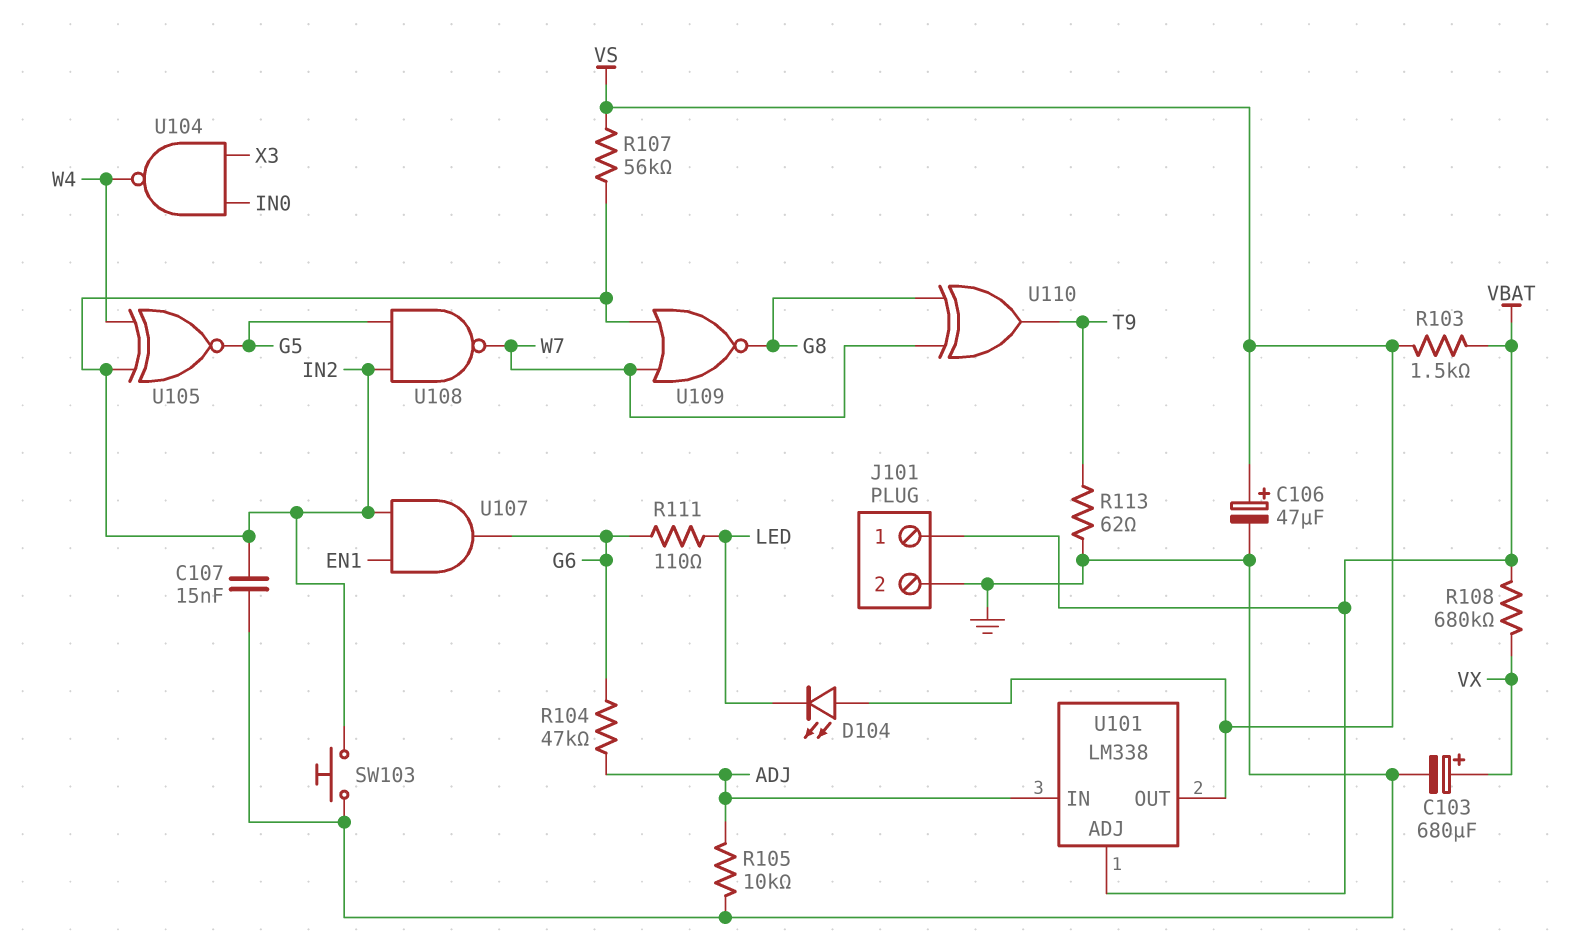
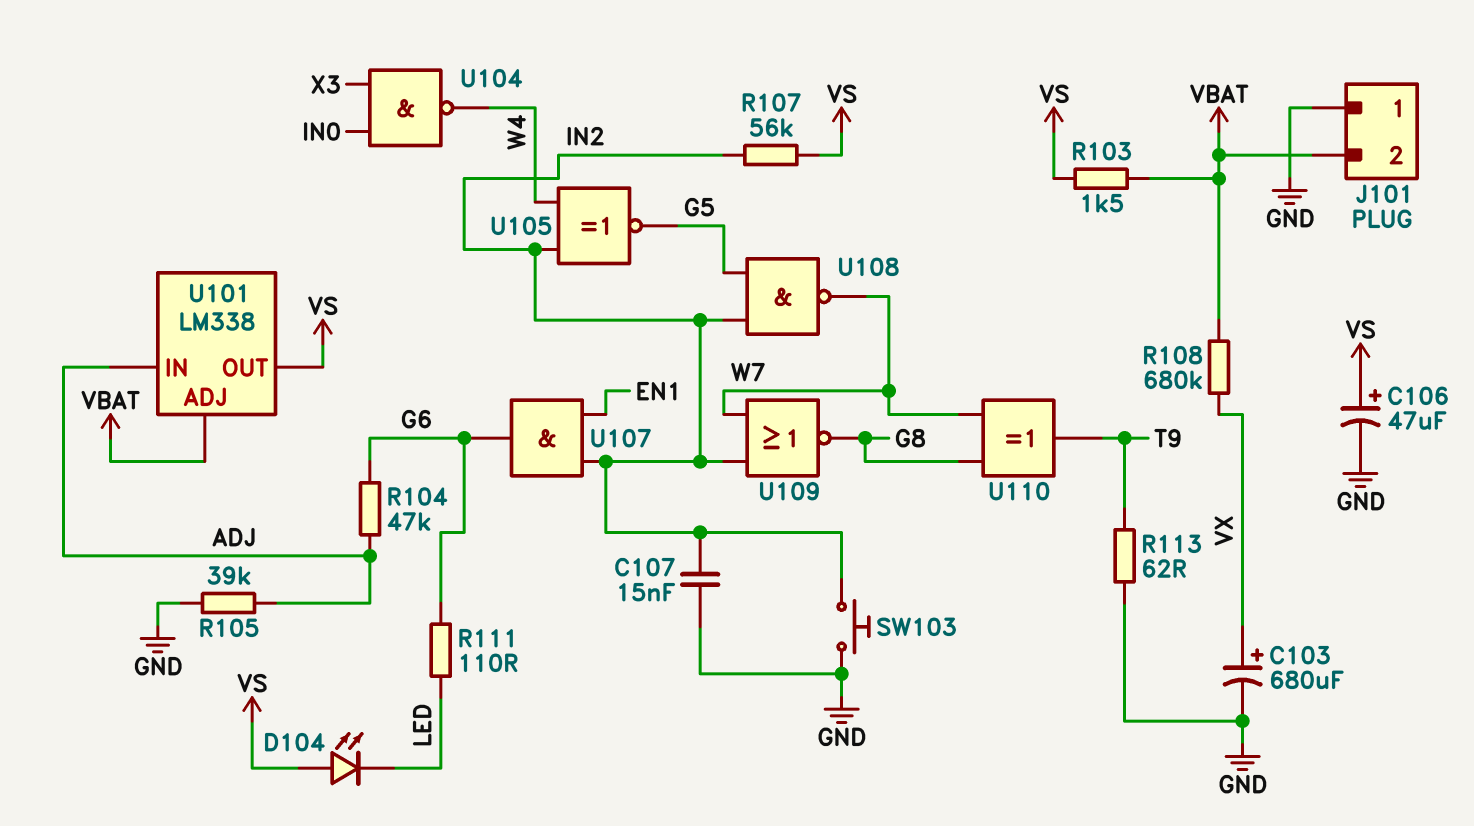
J101 pin 1: VBAT -> GND
J101 pin 2: GND -> VBAT
R105: 10k (ADJ, GND) -> 39k (ADJ, GND)

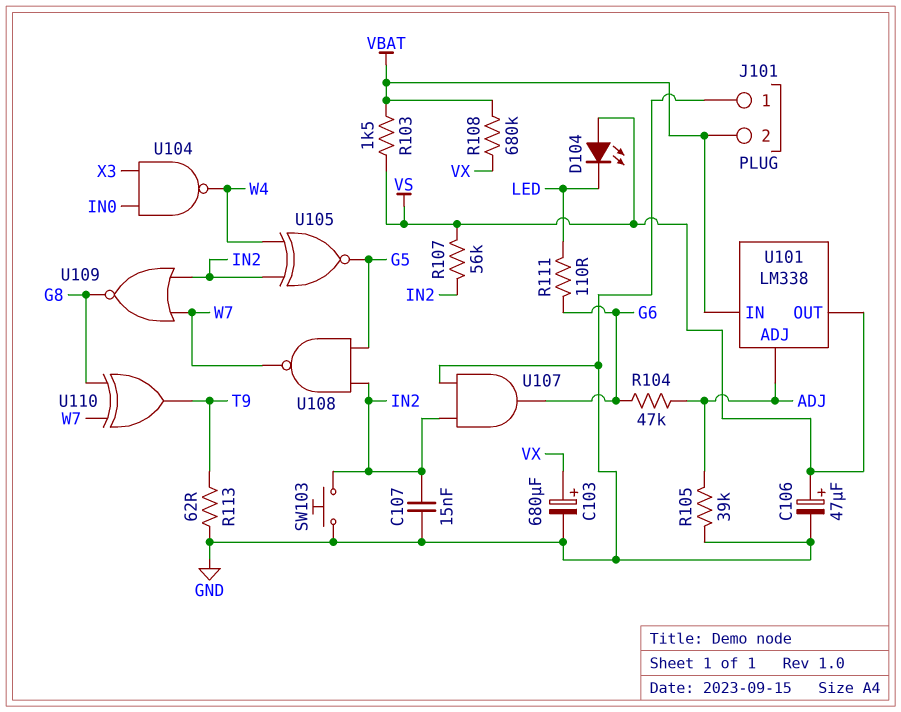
U101 pin ADJ: VBAT -> ADJ
U101 pin IN: ADJ -> VBAT
U107: AND (in EN1, in IN2, out G6) -> AND (in GND, in IN2, out G6)

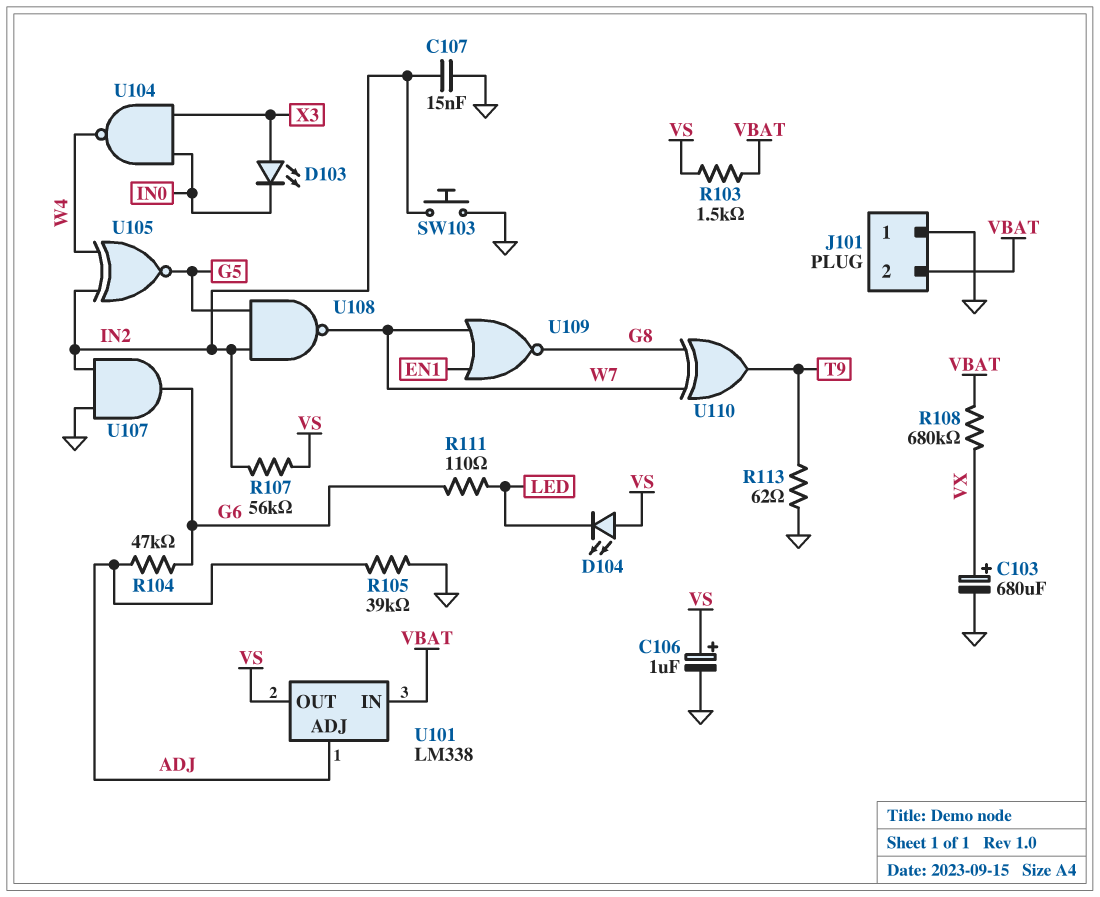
C106: 47uF (plus VS, minus GND) -> 1uF (plus VS, minus GND)
D103: none -> LED (A X3, K IN0)
U109: NOR (in IN2, in W7, out G8) -> NOR (in EN1, in W7, out G8)

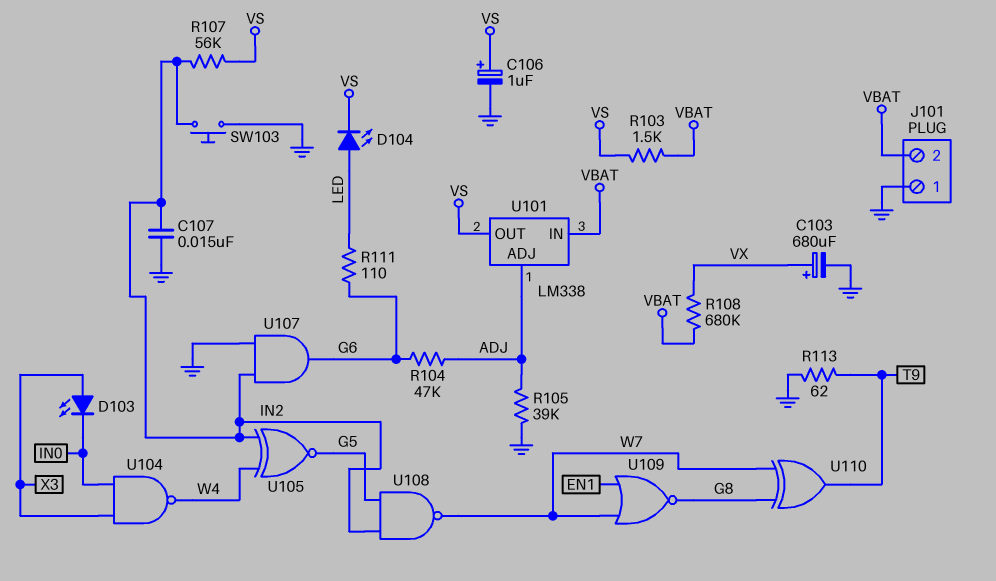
D104: LED (A VS, K LED) -> LED (A LED, K VS)

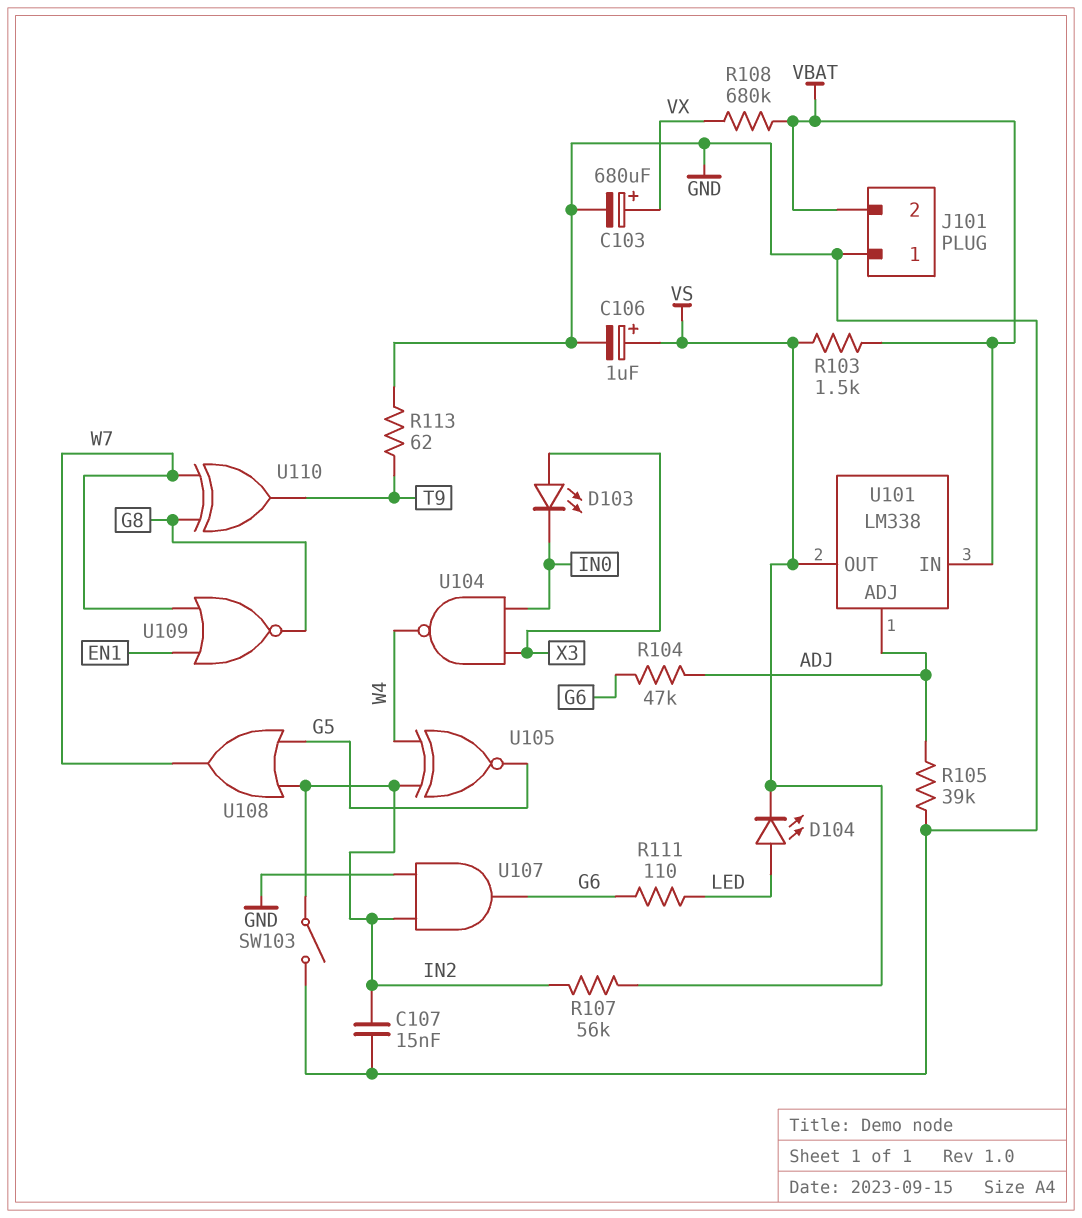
SW103: button (GND, IN2) -> switch (GND, IN2)
U108: NAND (in G5, in IN2, out W7) -> OR (in G5, in IN2, out W7)

